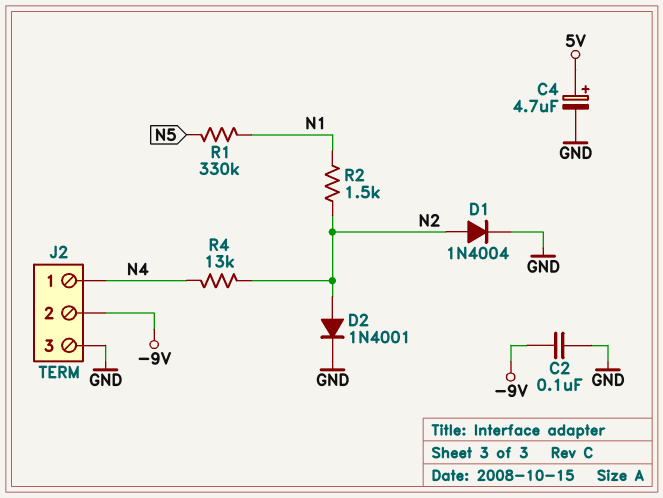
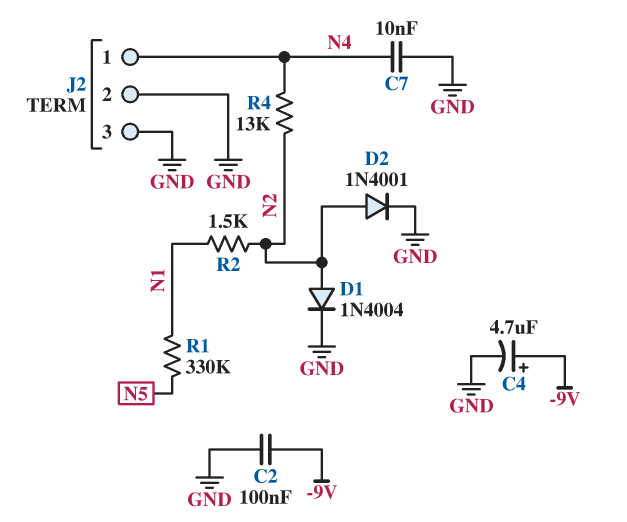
C4: 4.7uF (plus 5V, minus GND) -> 4.7uF (plus -9V, minus GND)
C7: none -> 10nF (GND, N4)
J2 pin 2: -9V -> GND

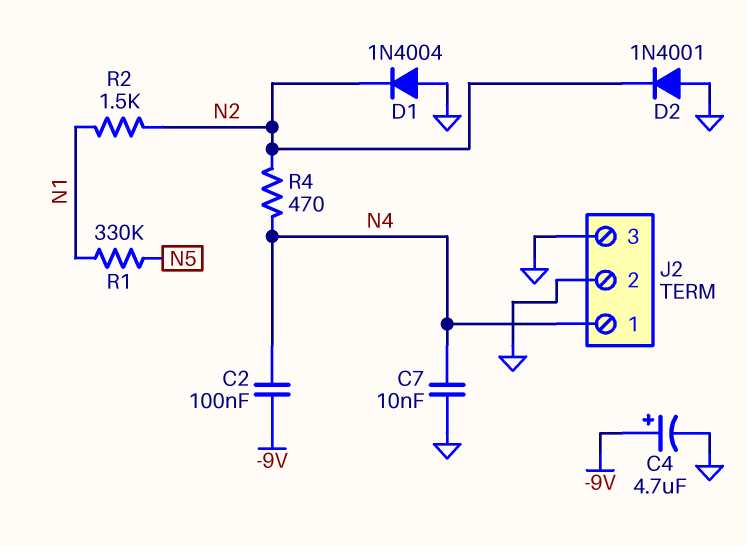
C2: 100nF (-9V, GND) -> 100nF (-9V, N4)
D1: diode 1N4004 (A N2, K GND) -> diode 1N4004 (A GND, K N2)
D2: diode 1N4001 (A N2, K GND) -> diode 1N4001 (A GND, K N2)
R4: 13k (N2, N4) -> 470 (N2, N4)

